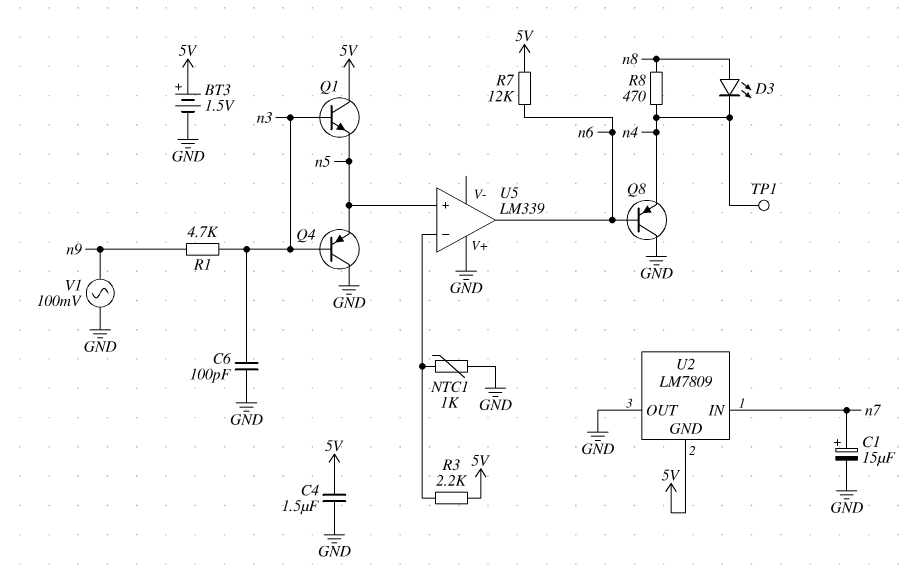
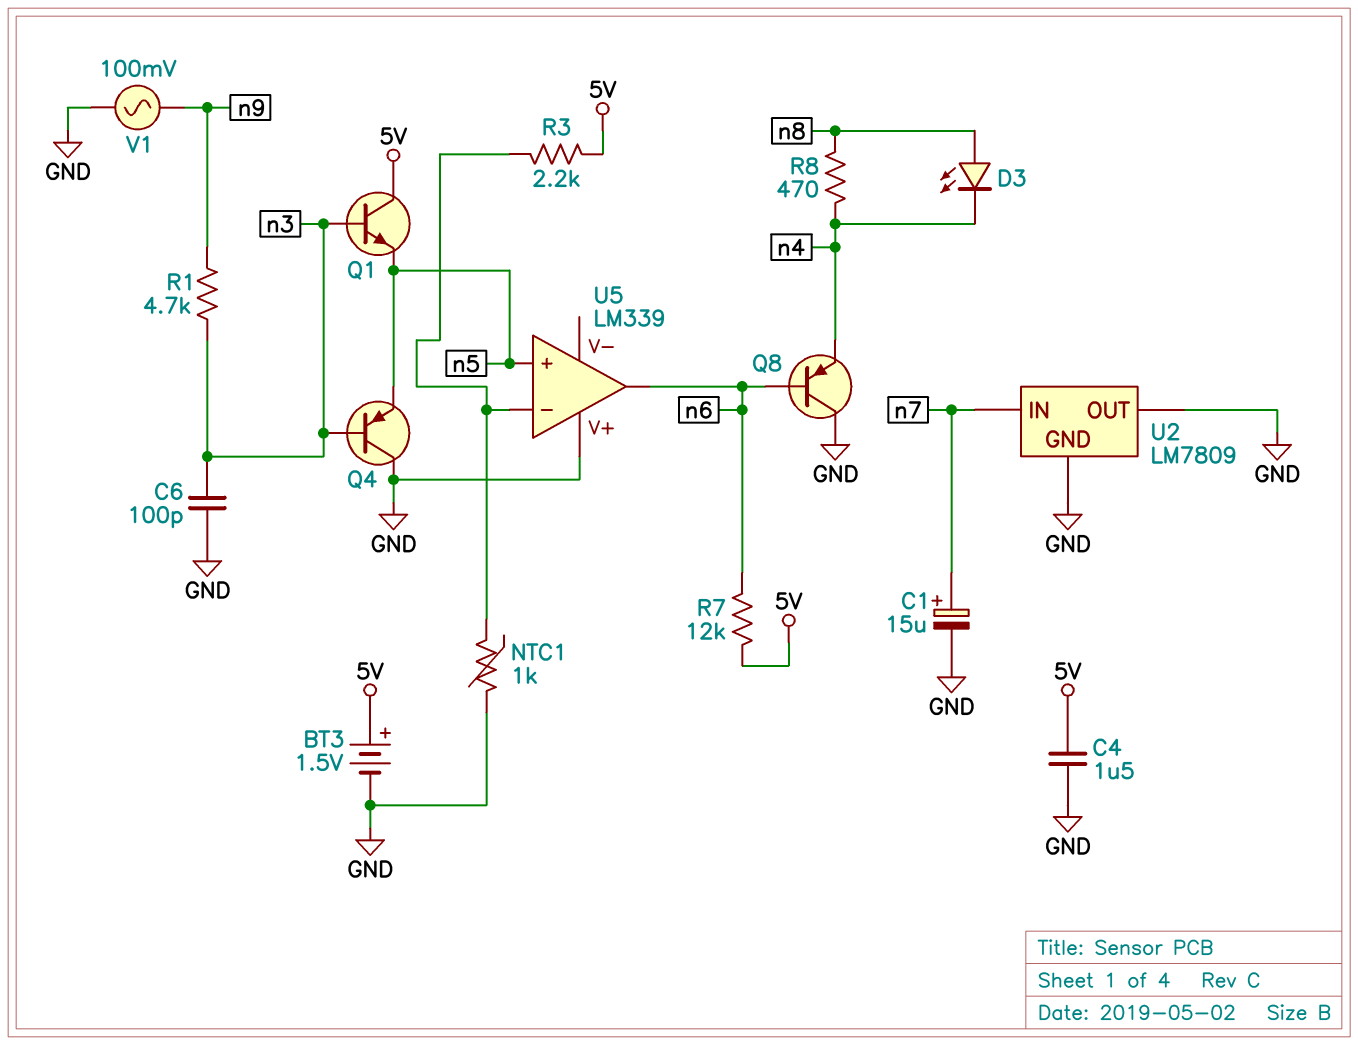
TP1: test point (n4) -> none
U2 pin GND: 5V -> GND

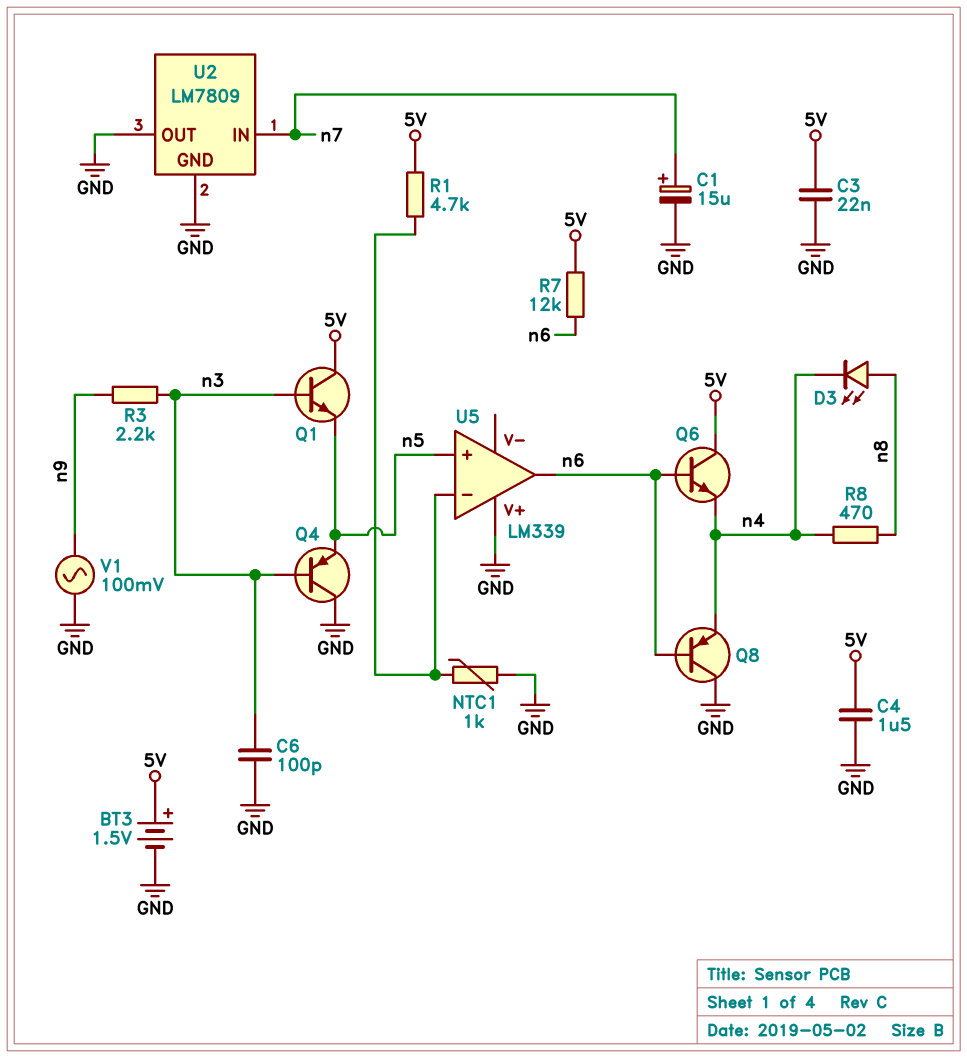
C3: none -> 22nF (5V, GND)
Q6: none -> NPN (B n6, C 5V, E n4)
R1: 4.7k (n3, n9) -> 4.7k (5V, U5/in-)
R3: 2.2k (5V, U5/in-) -> 2.2k (n3, n9)

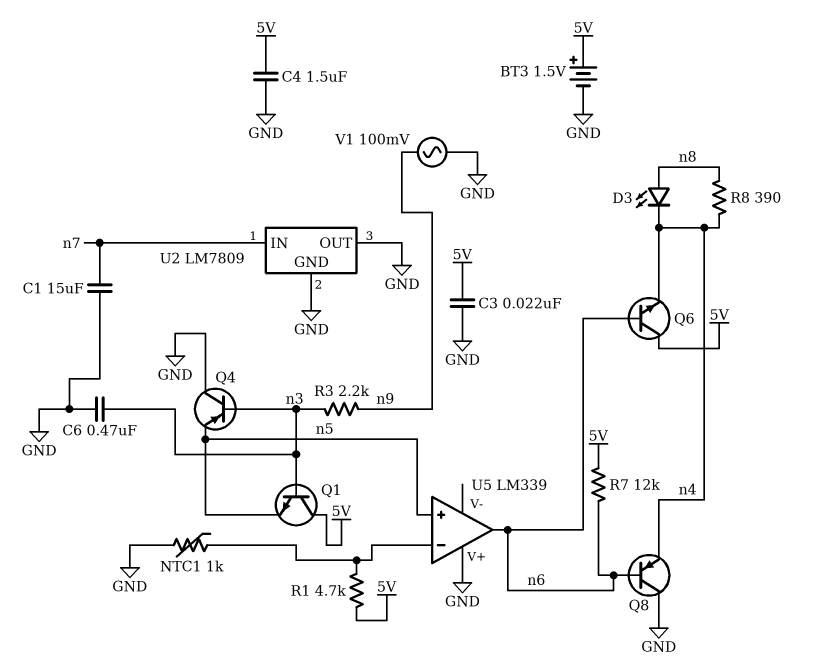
C1: 15uF (plus n7, minus GND) -> 15uF (GND, n7)
C6: 100pF (GND, n3) -> 470nF (GND, n3)
R8: 470 (n4, n8) -> 390 (n4, n8)

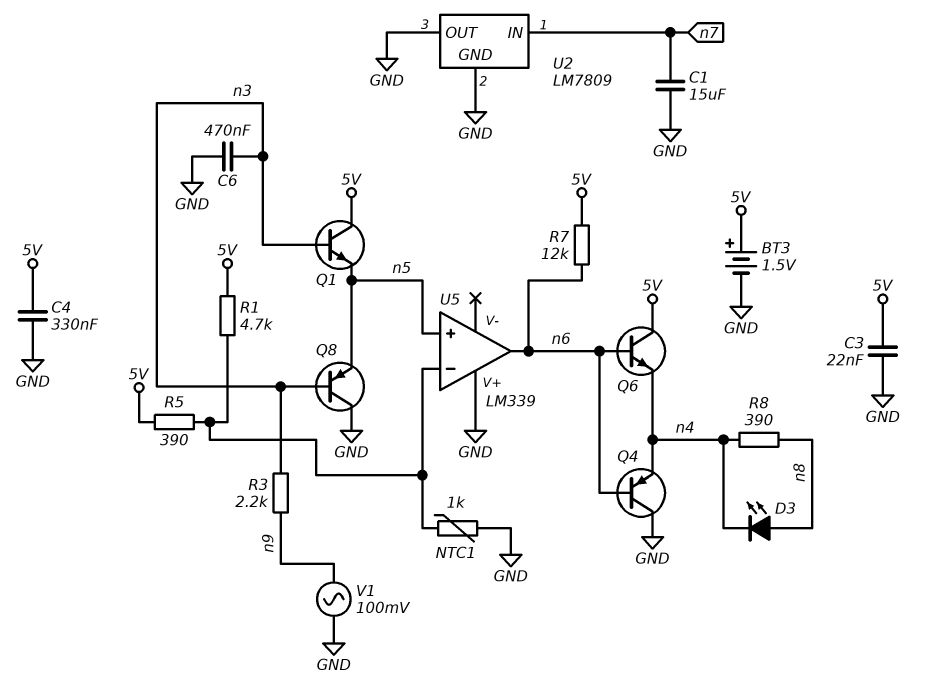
C4: 1.5uF (5V, GND) -> 330nF (5V, GND)
Q4: PNP (B n3, C GND, E n5) -> PNP (B n6, C GND, E n4)
Q8: PNP (B n6, C GND, E n4) -> PNP (B n3, C GND, E n5)
R5: none -> 390 (5V, U5/in-)

